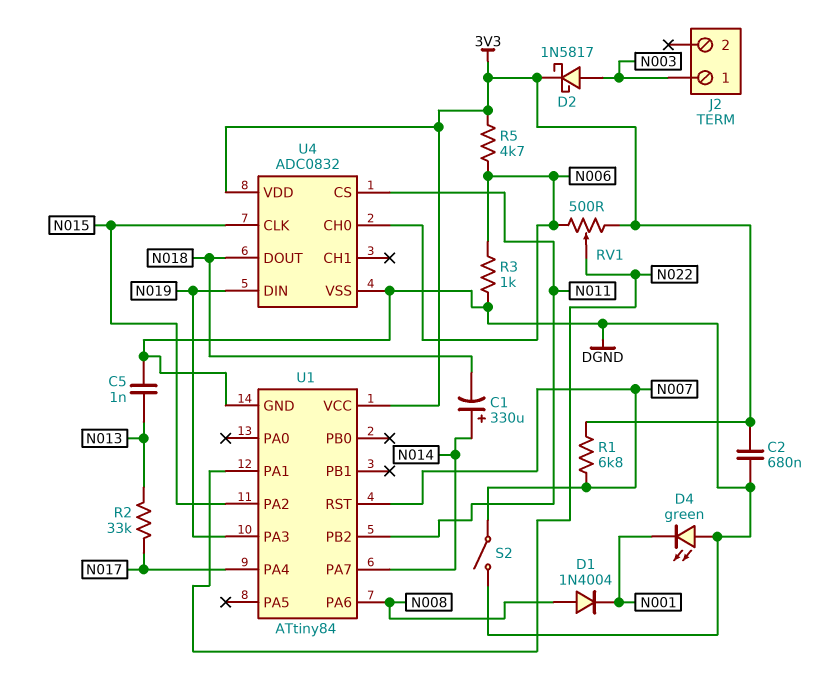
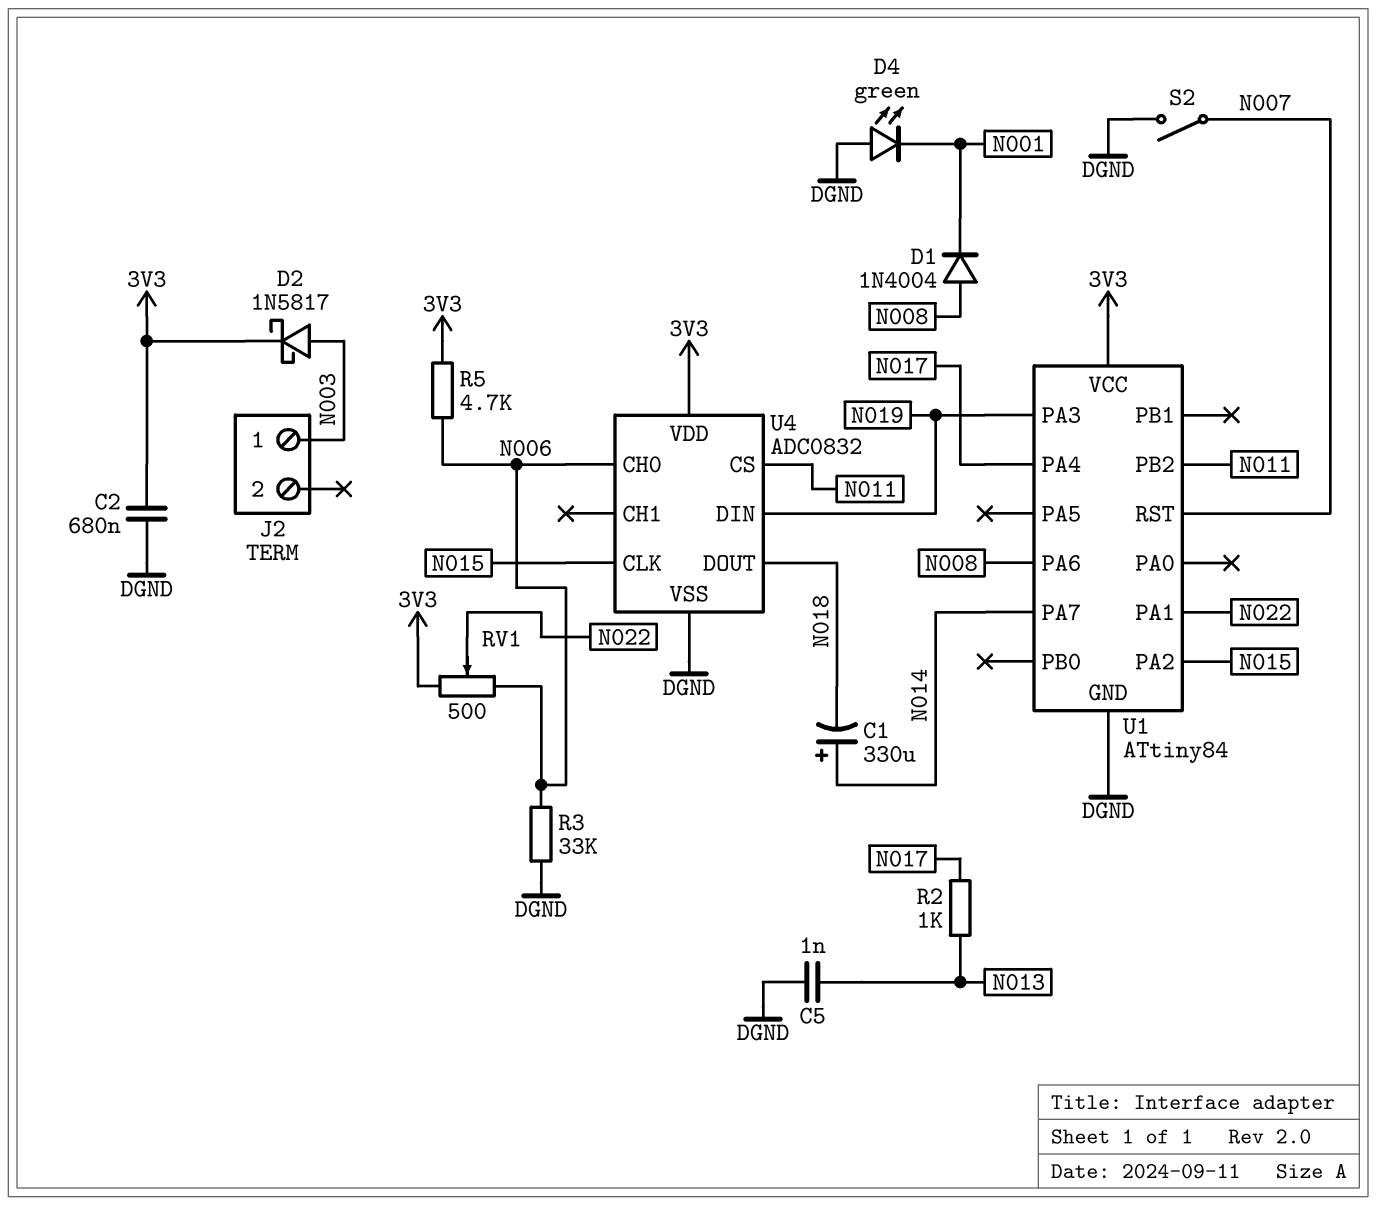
R1: 6.8k (3V3, N007) -> none
R2: 33k (N013, N017) -> 1k (N013, N017)
R3: 1k (DGND, N006) -> 33k (DGND, N006)

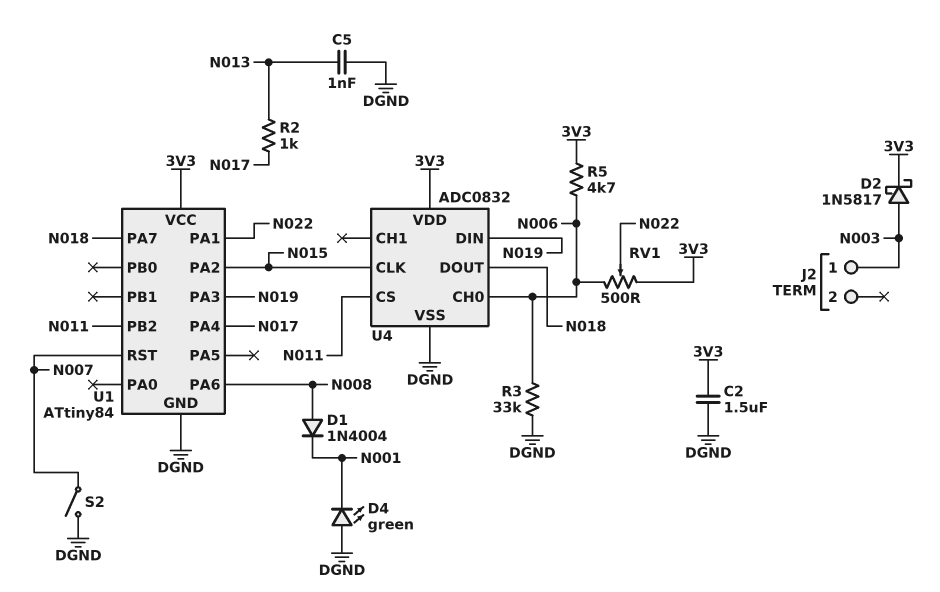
C1: 330uF (plus N014, minus N018) -> none
C2: 680nF (3V3, DGND) -> 1.5uF (3V3, DGND)
U1 pin PA7: N014 -> N018

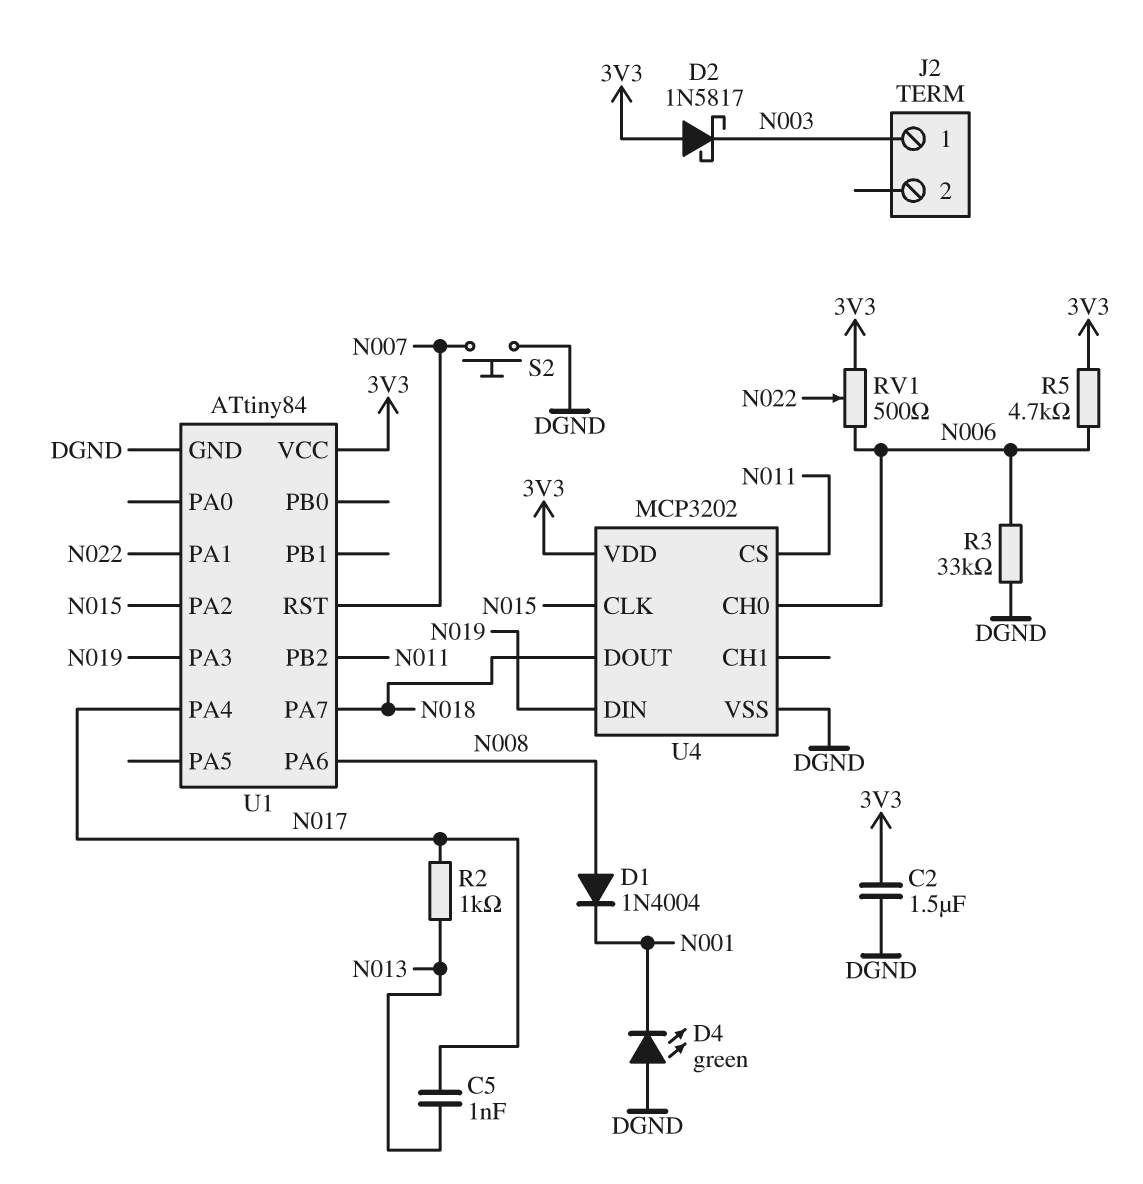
C5: 1nF (DGND, N013) -> 1nF (N013, N017)
D2: schottky 1N5817 (A N003, K 3V3) -> schottky 1N5817 (A 3V3, K N003)
S2: switch (DGND, N007) -> button (DGND, N007)
U4: ADC0832 -> MCP3202

